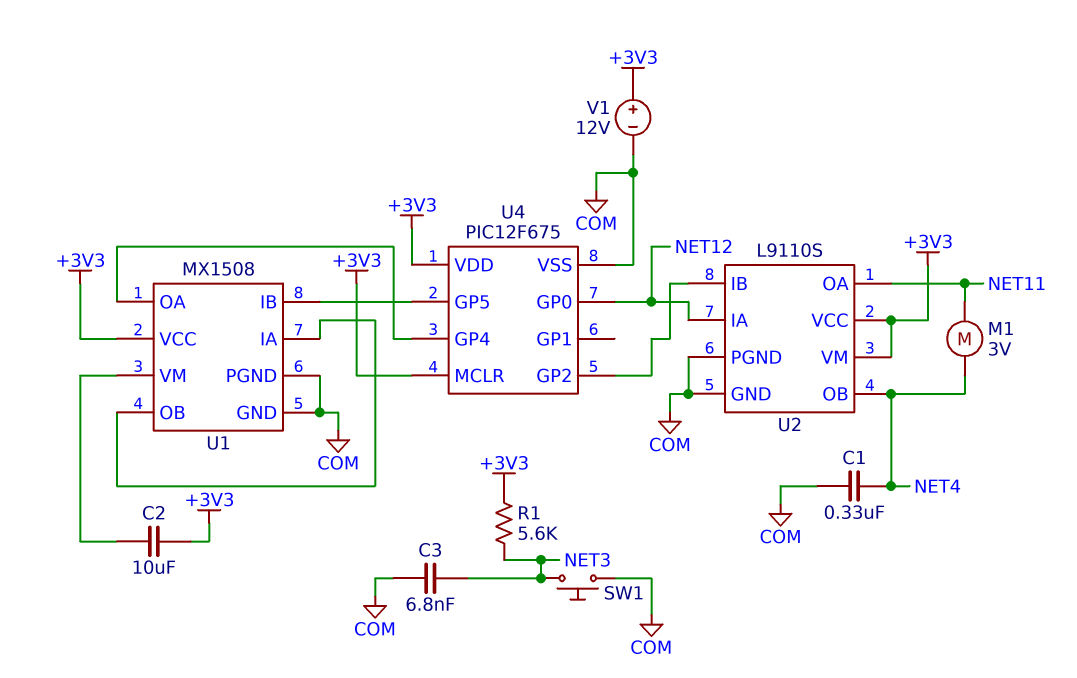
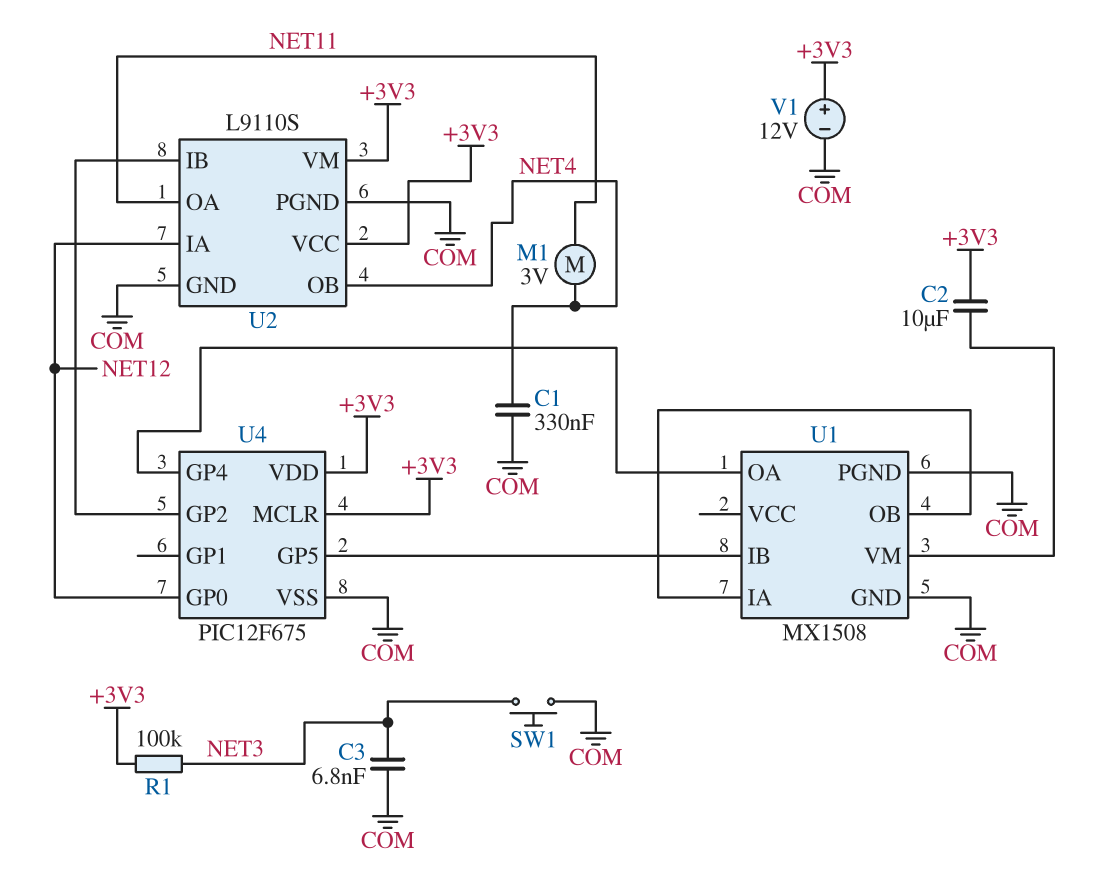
R1: 5.6k (+3V3, NET3) -> 100k (+3V3, NET3)
U1 pin VCC: +3V3 -> none

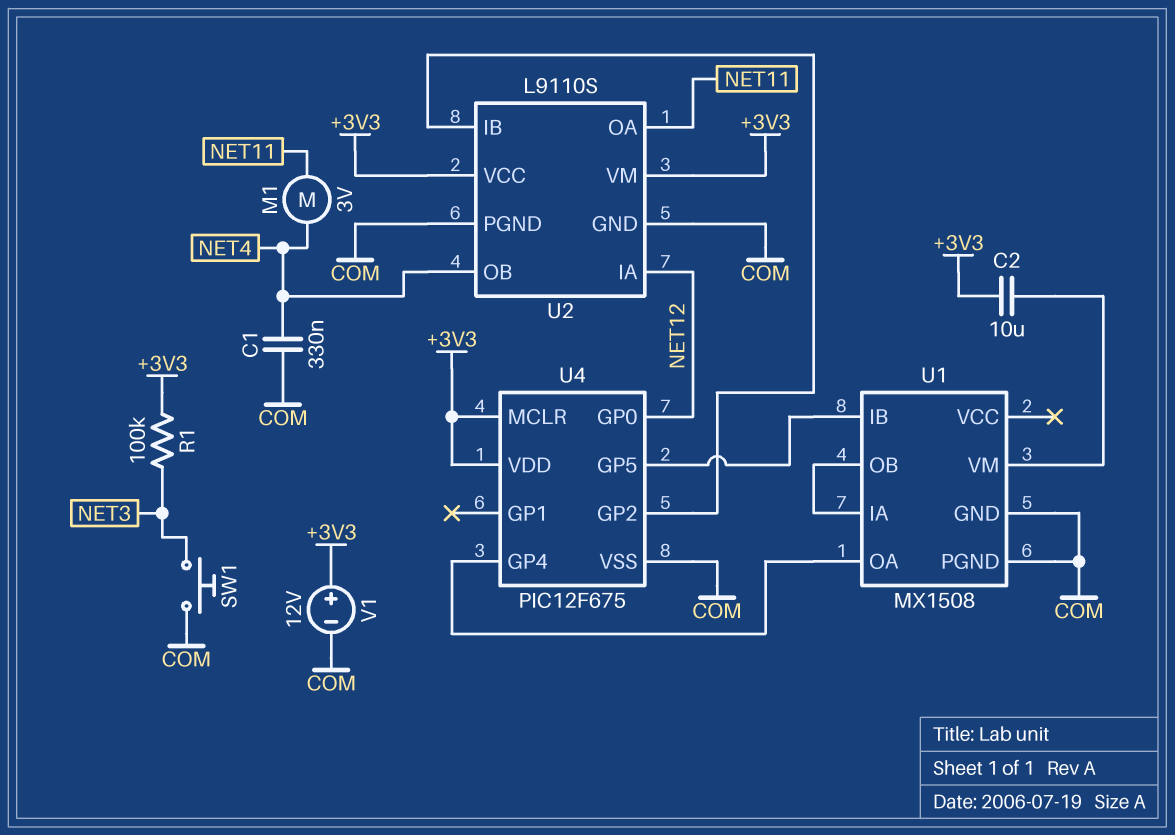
C3: 6.8nF (COM, NET3) -> none

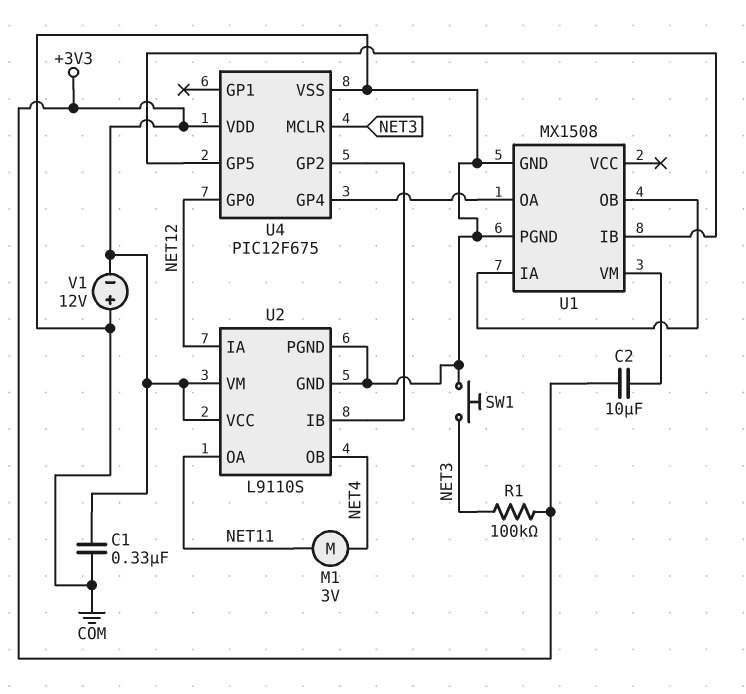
C1: 330nF (COM, NET4) -> 330nF (+3V3, COM)
U4 pin MCLR: +3V3 -> NET3
V1: 12V (plus +3V3, minus COM) -> 12V (plus COM, minus +3V3)

